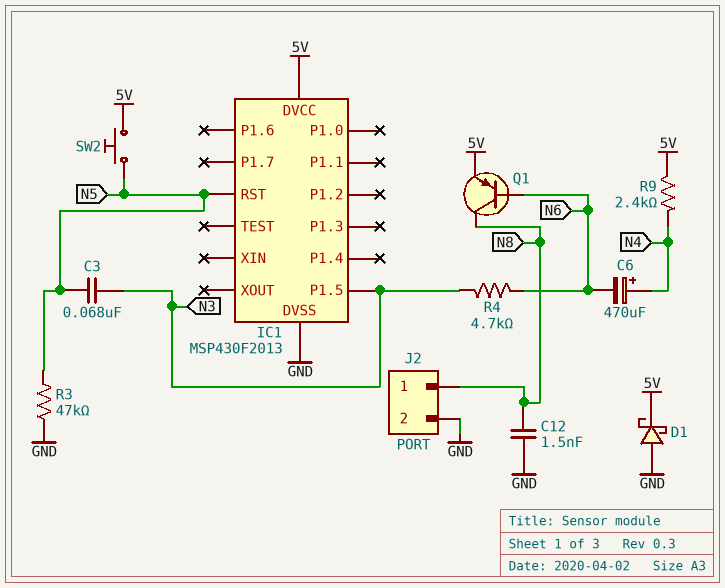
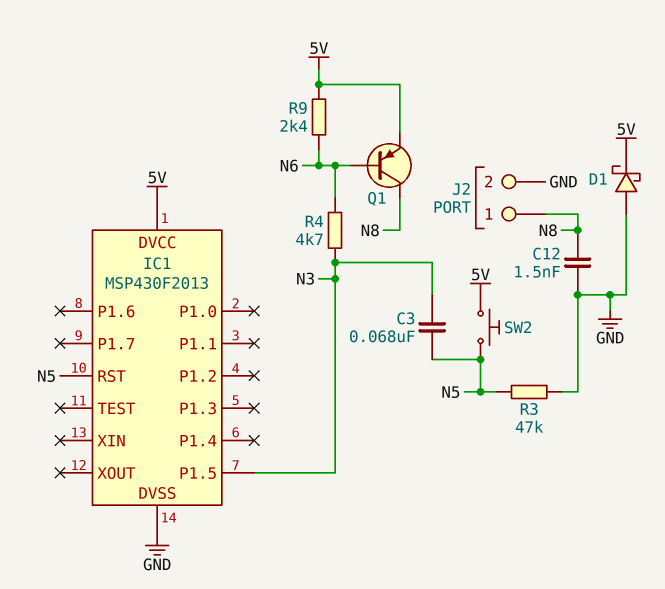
C6: 470uF (plus N4, minus N6) -> none
R9: 2.4k (5V, N4) -> 2.4k (5V, N6)

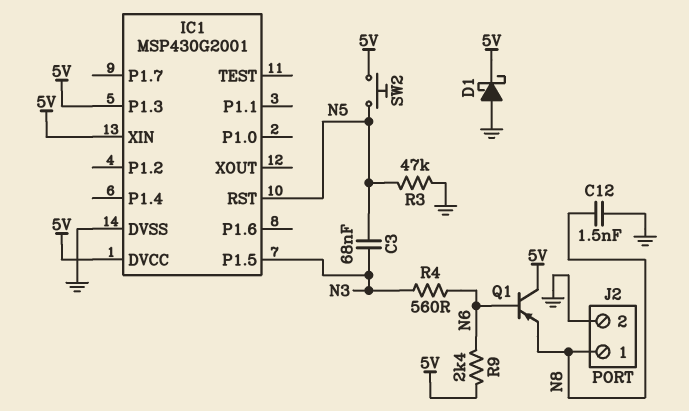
IC1: MSP430F2013 -> MSP430G2001
IC1 pin P1.3: none -> 5V
IC1 pin XIN: none -> 5V
Q1: PNP (B N6, C N8, E 5V) -> PNP (B N6, C 5V, E N8)
R4: 4.7k (N3, N6) -> 560 (N3, N6)

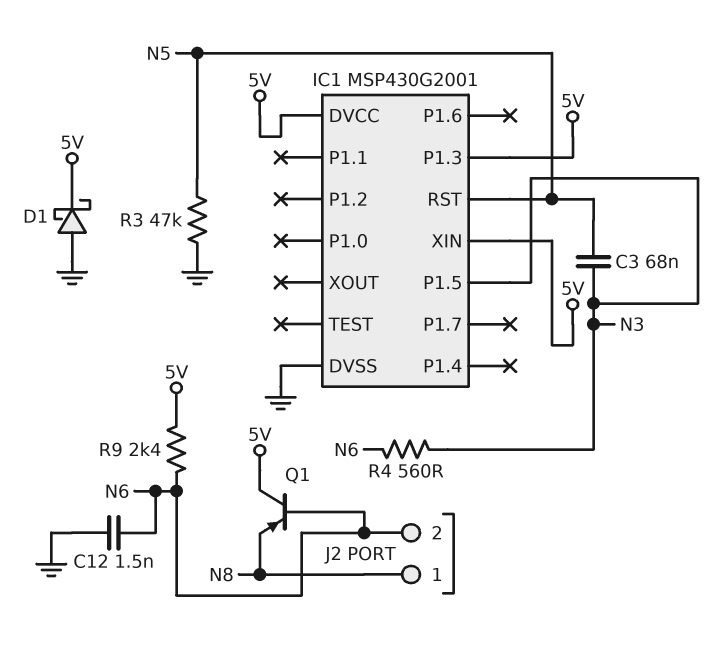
C12: 1.5nF (GND, N8) -> 1.5nF (GND, N6)
J2 pin 2: GND -> N6
SW2: button (5V, N5) -> none

